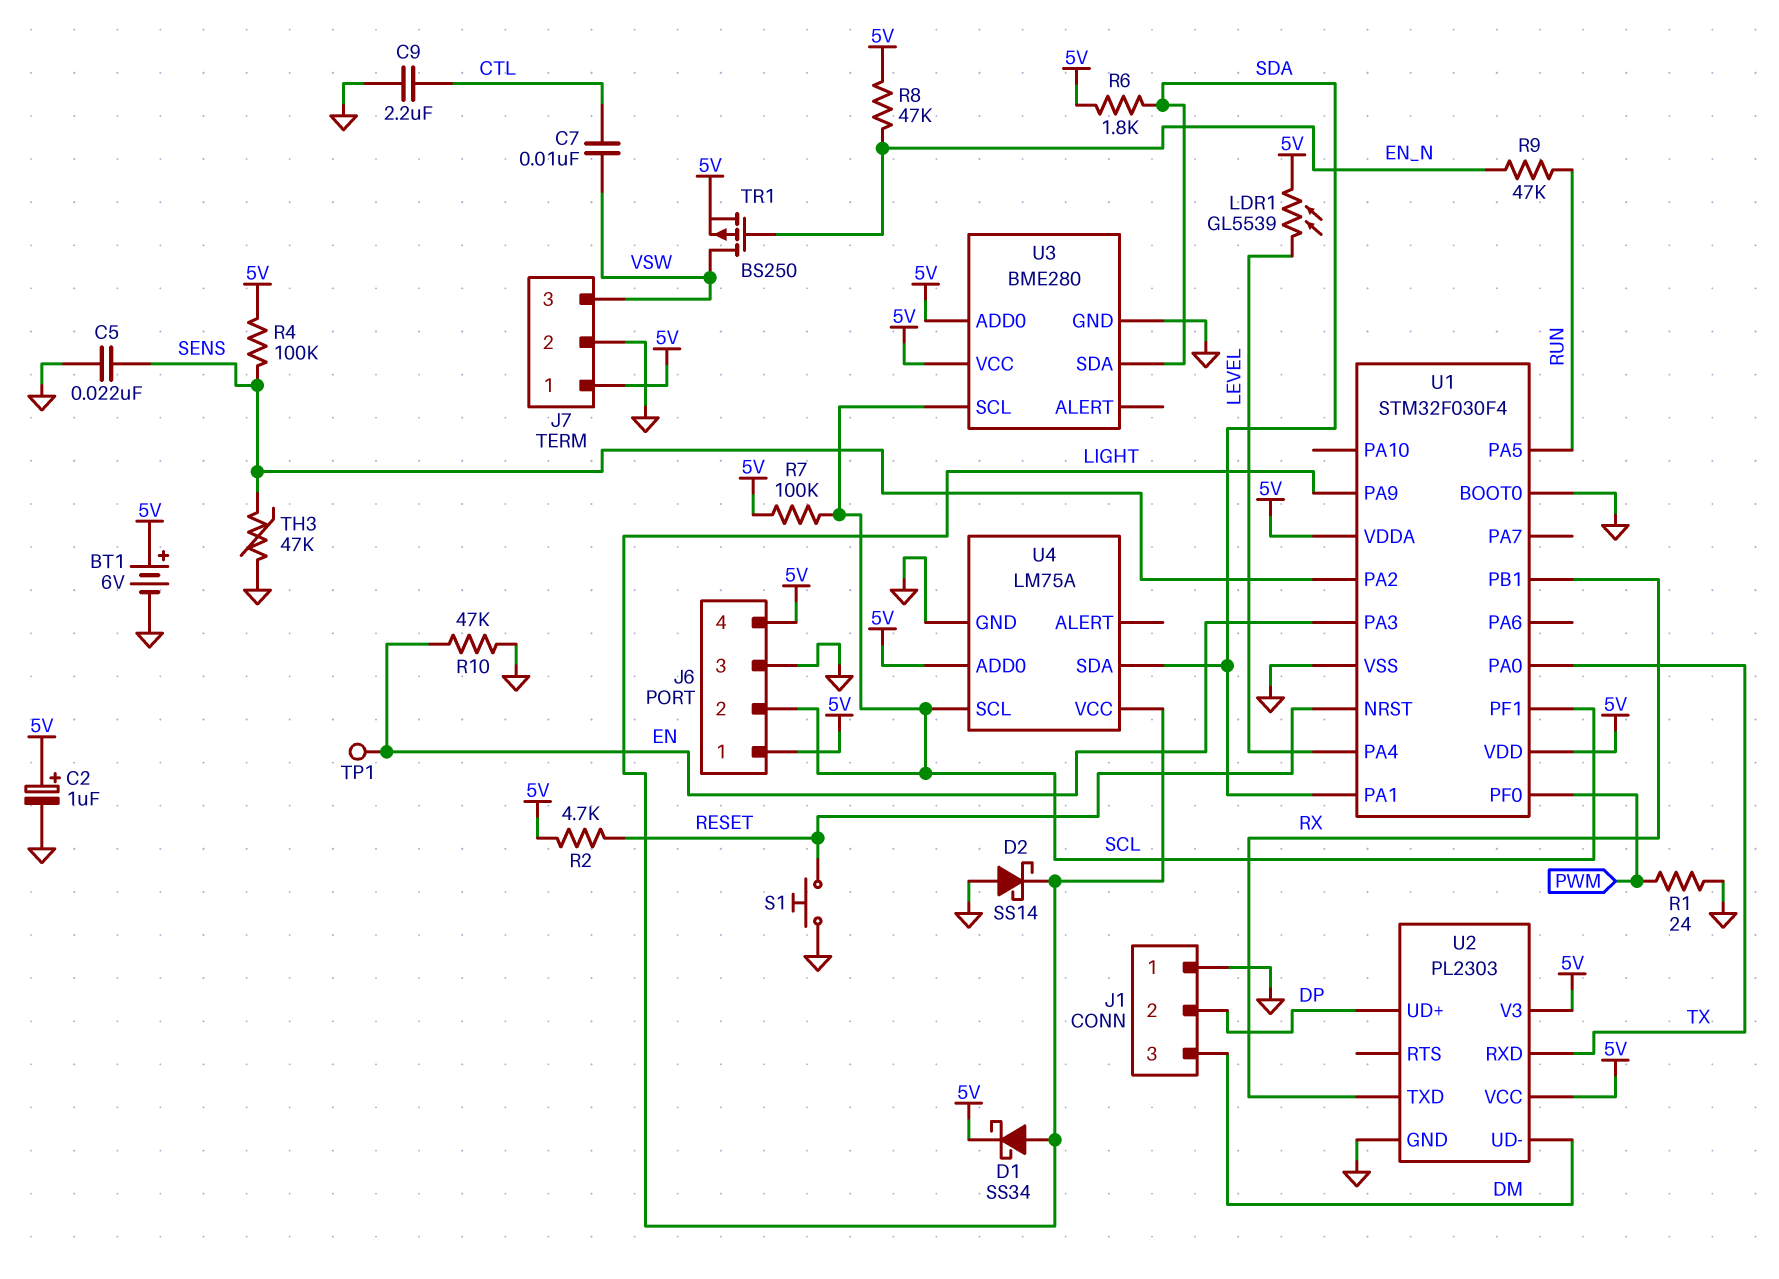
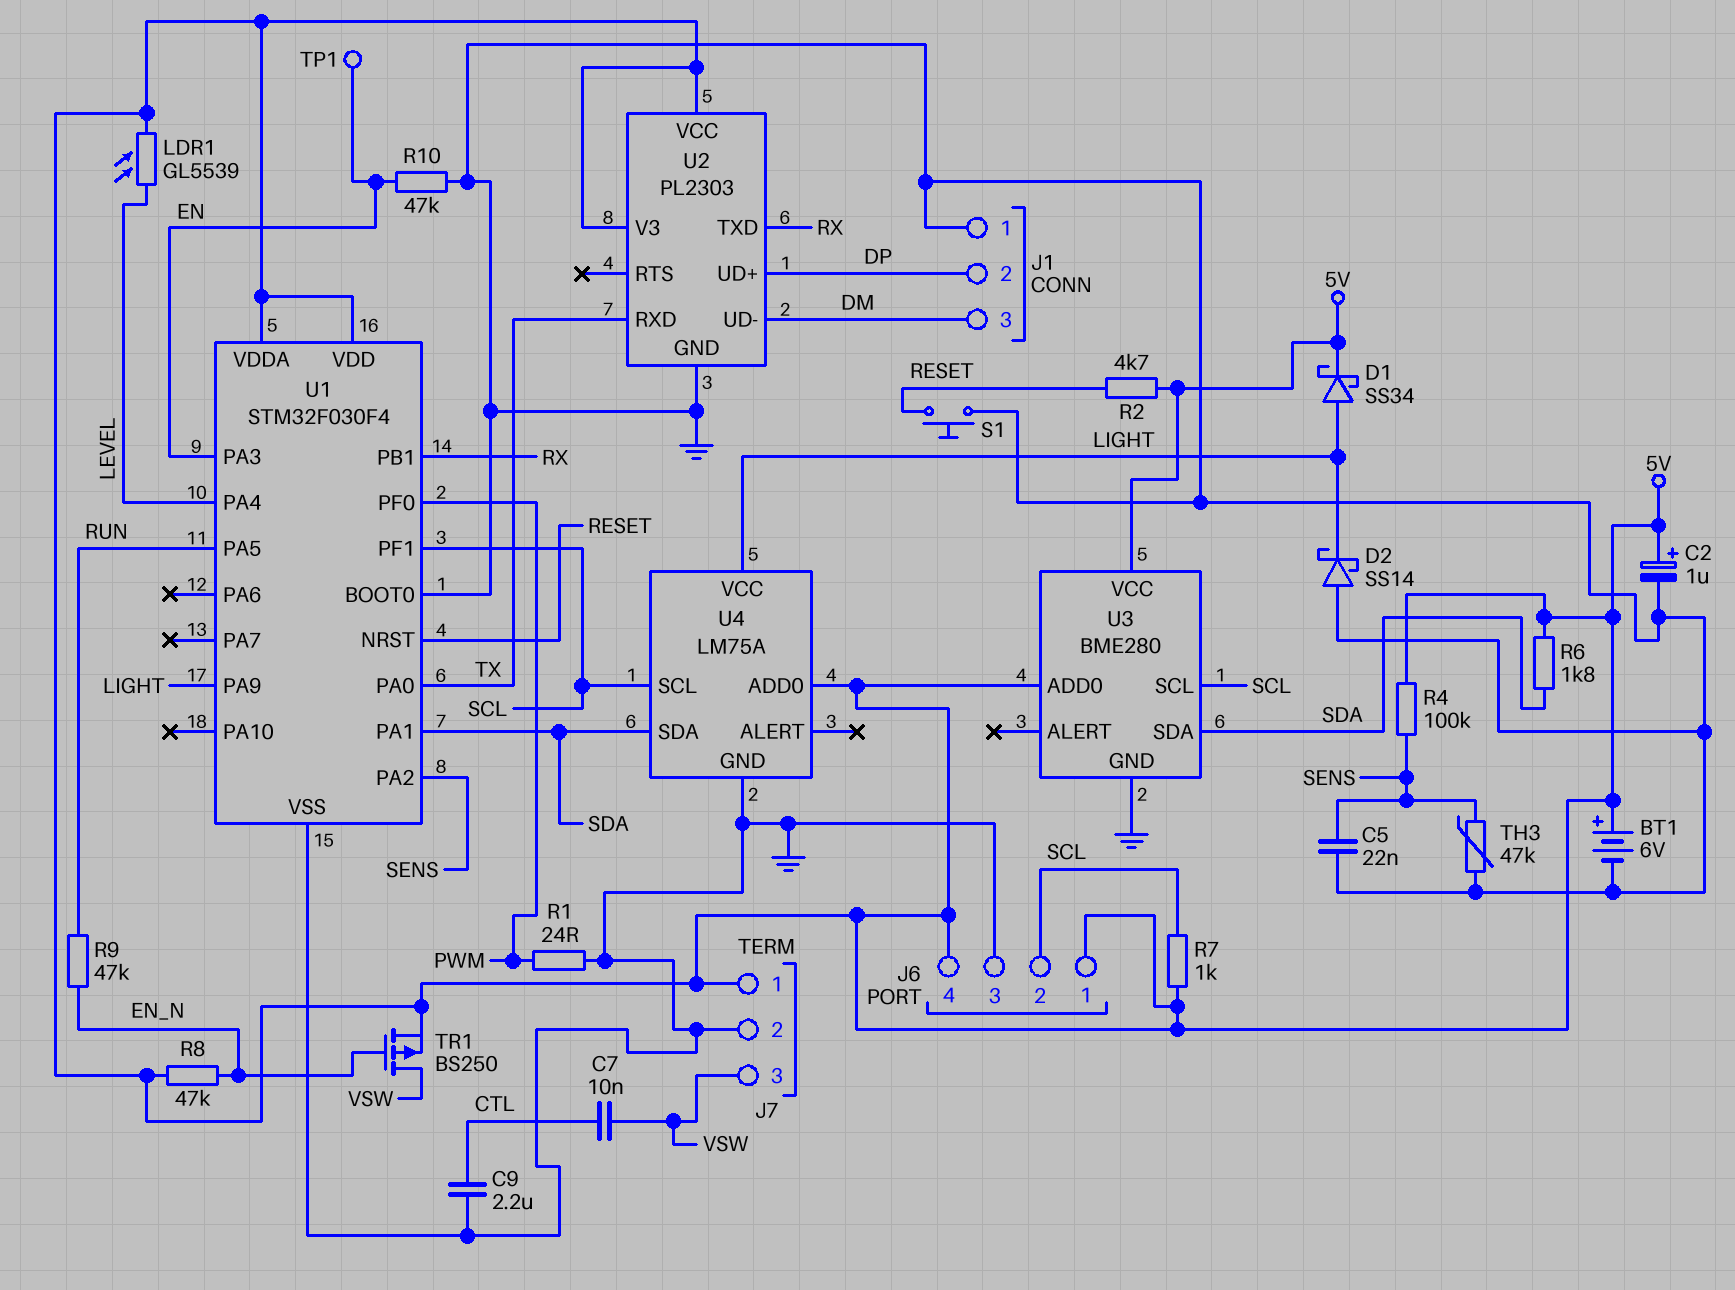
R7: 100k (5V, SCL) -> 1k (5V, SCL)

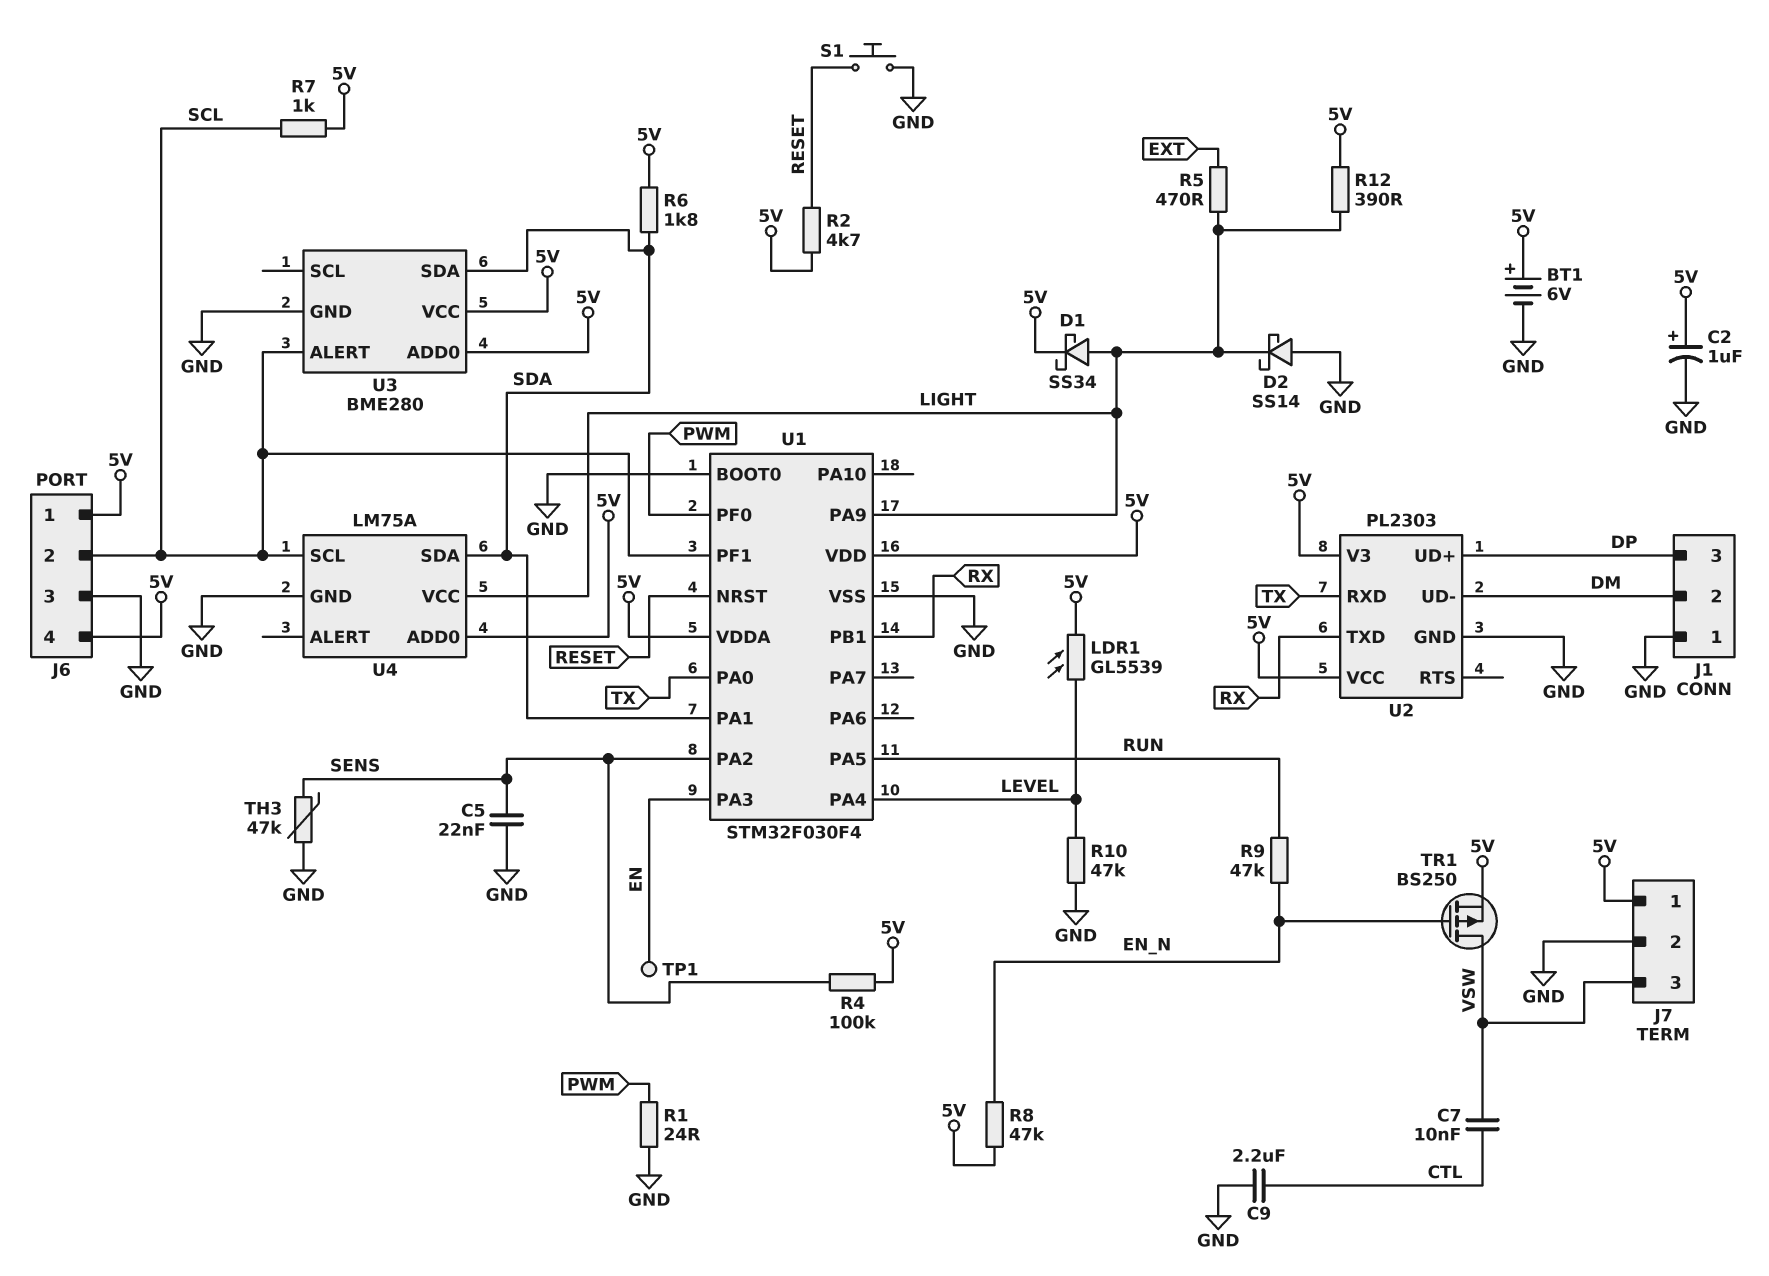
J1 pin 2: DP -> DM
J1 pin 3: DM -> DP
R5: none -> 470 (EXT, LIGHT)
R10: 47k (EN, GND) -> 47k (GND, LEVEL)
R12: none -> 390 (5V, LIGHT)
U3 pin ALERT: none -> SCL
U3 pin SCL: SCL -> none

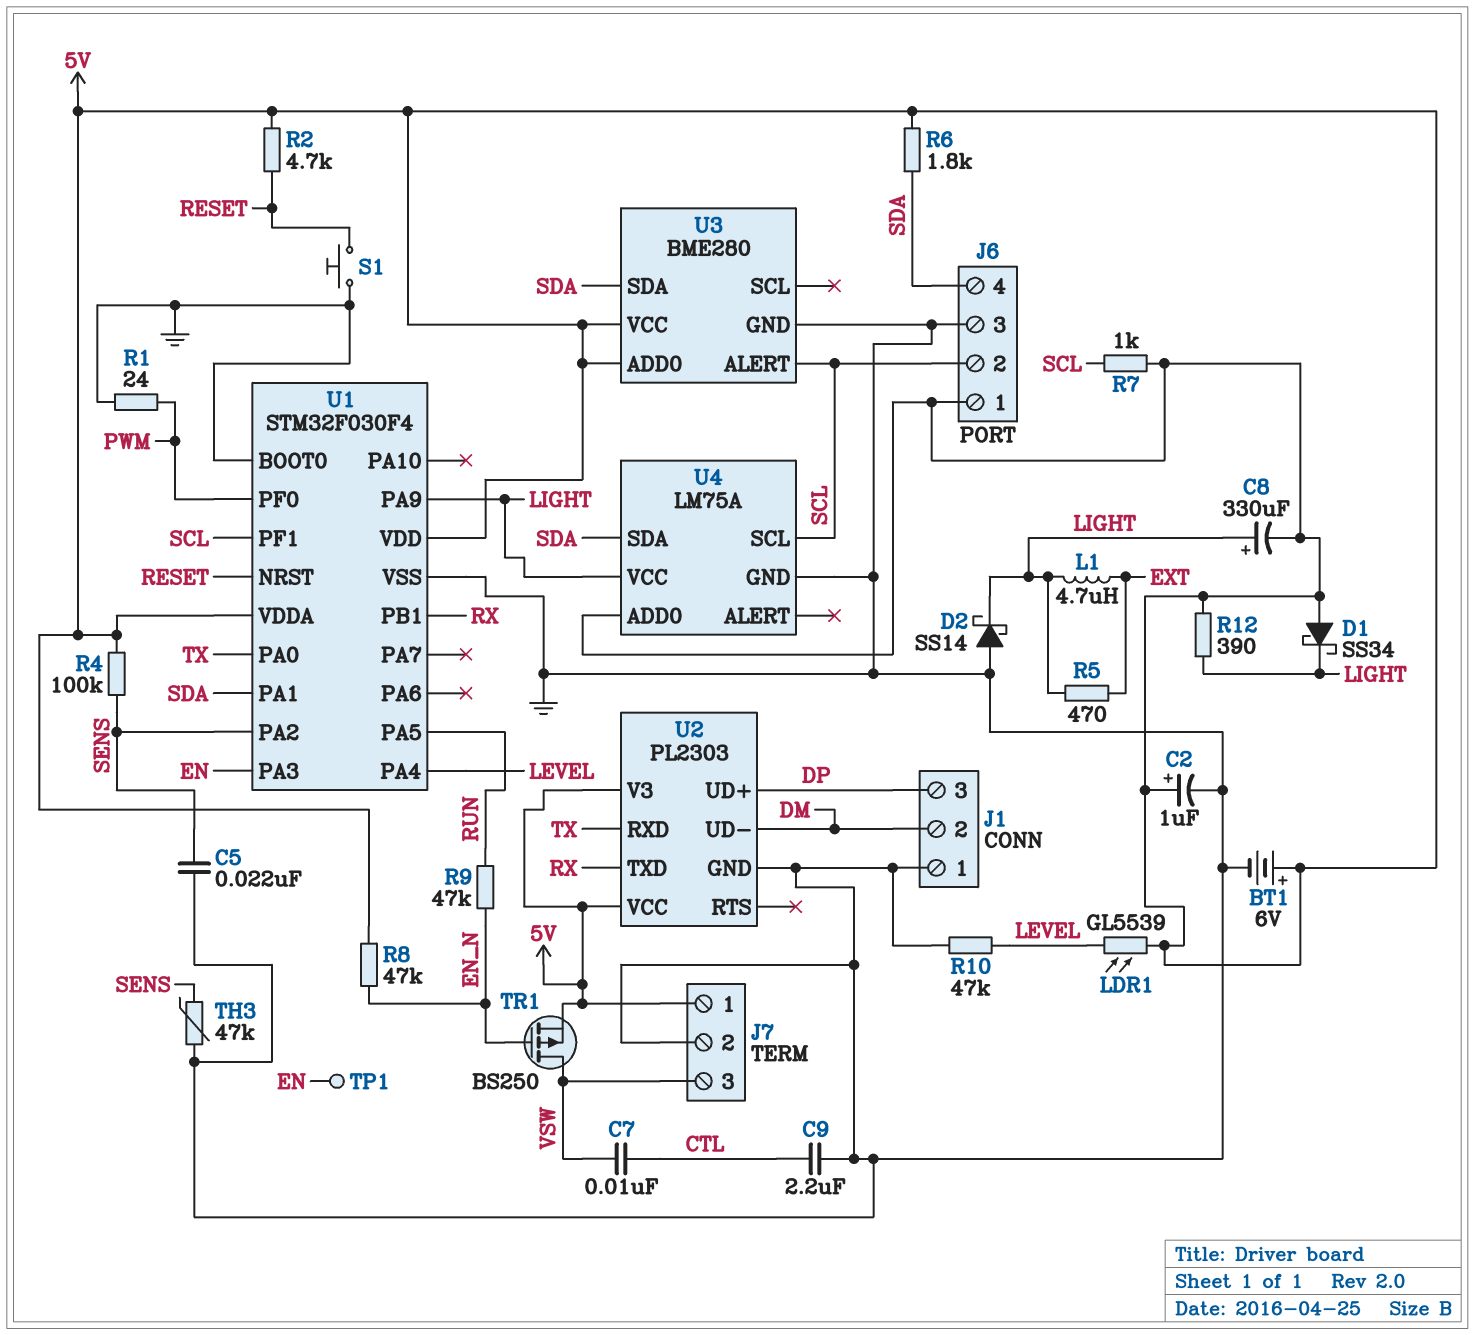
C8: none -> 330uF (plus LIGHT, minus 5V)
D1: schottky SS34 (A LIGHT, K 5V) -> schottky SS34 (A 5V, K LIGHT)
J6 pin 4: 5V -> SDA
L1: none -> 4.7uH (EXT, LIGHT)

